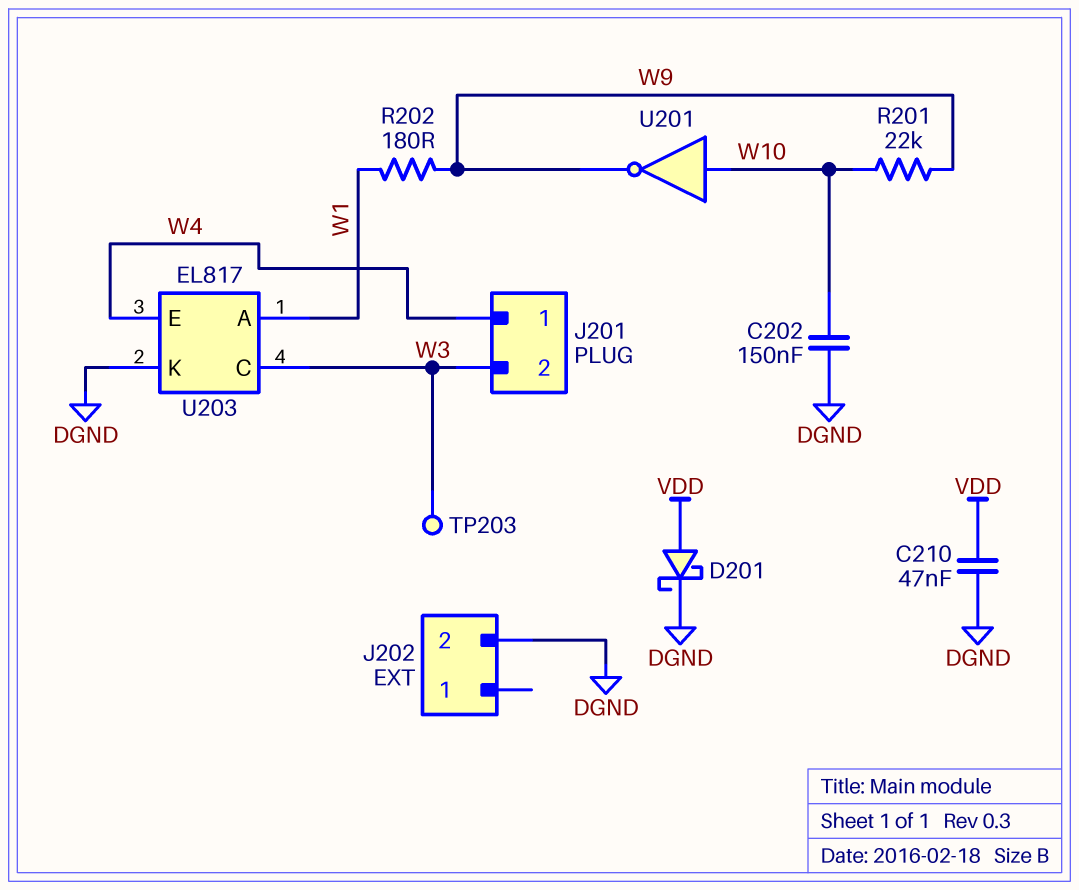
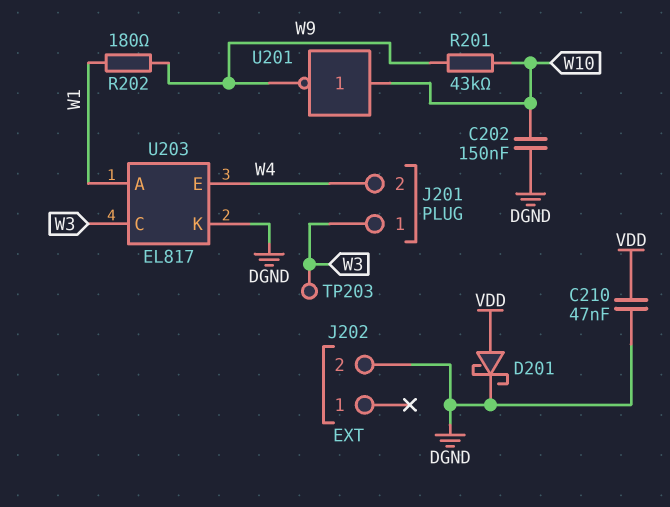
J201 pin 1: W4 -> W3
J201 pin 2: W3 -> W4
R201: 22k (W9, W10) -> 43k (W9, W10)

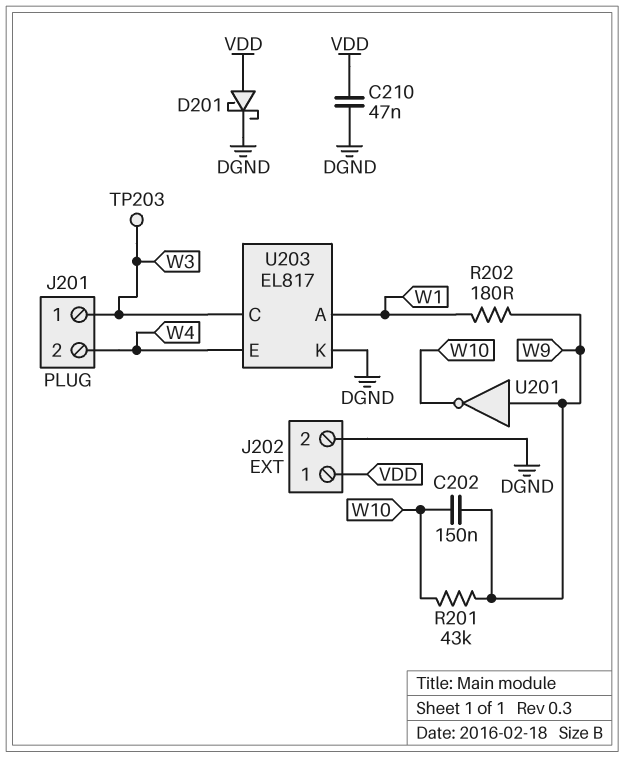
C202: 150nF (DGND, W10) -> 150nF (W9, W10)
J202 pin 1: none -> VDD
U201: NOT (in W10, out W9) -> NOT (in W9, out W10)

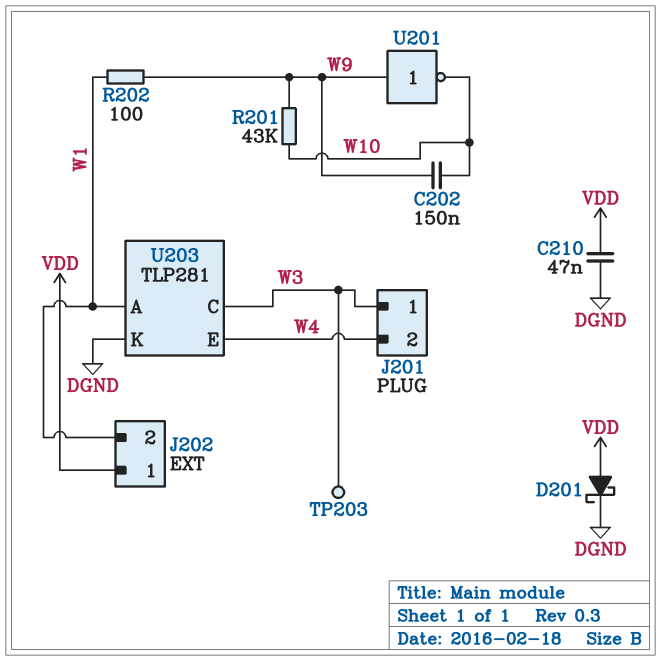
J202 pin 2: DGND -> W1
R202: 180 (W1, W9) -> 100 (W1, W9)
U203: EL817 -> TLP281

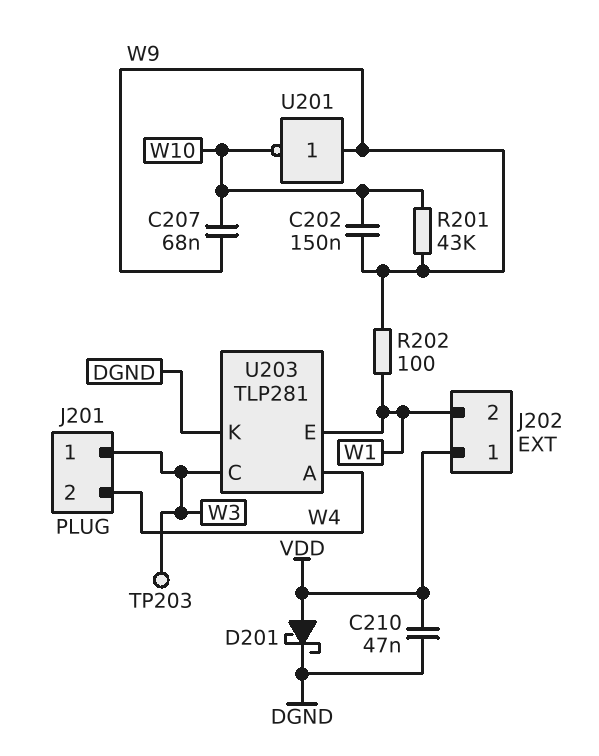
C207: none -> 68nF (W9, W10)
U203 pin A: W1 -> W4
U203 pin E: W4 -> W1

